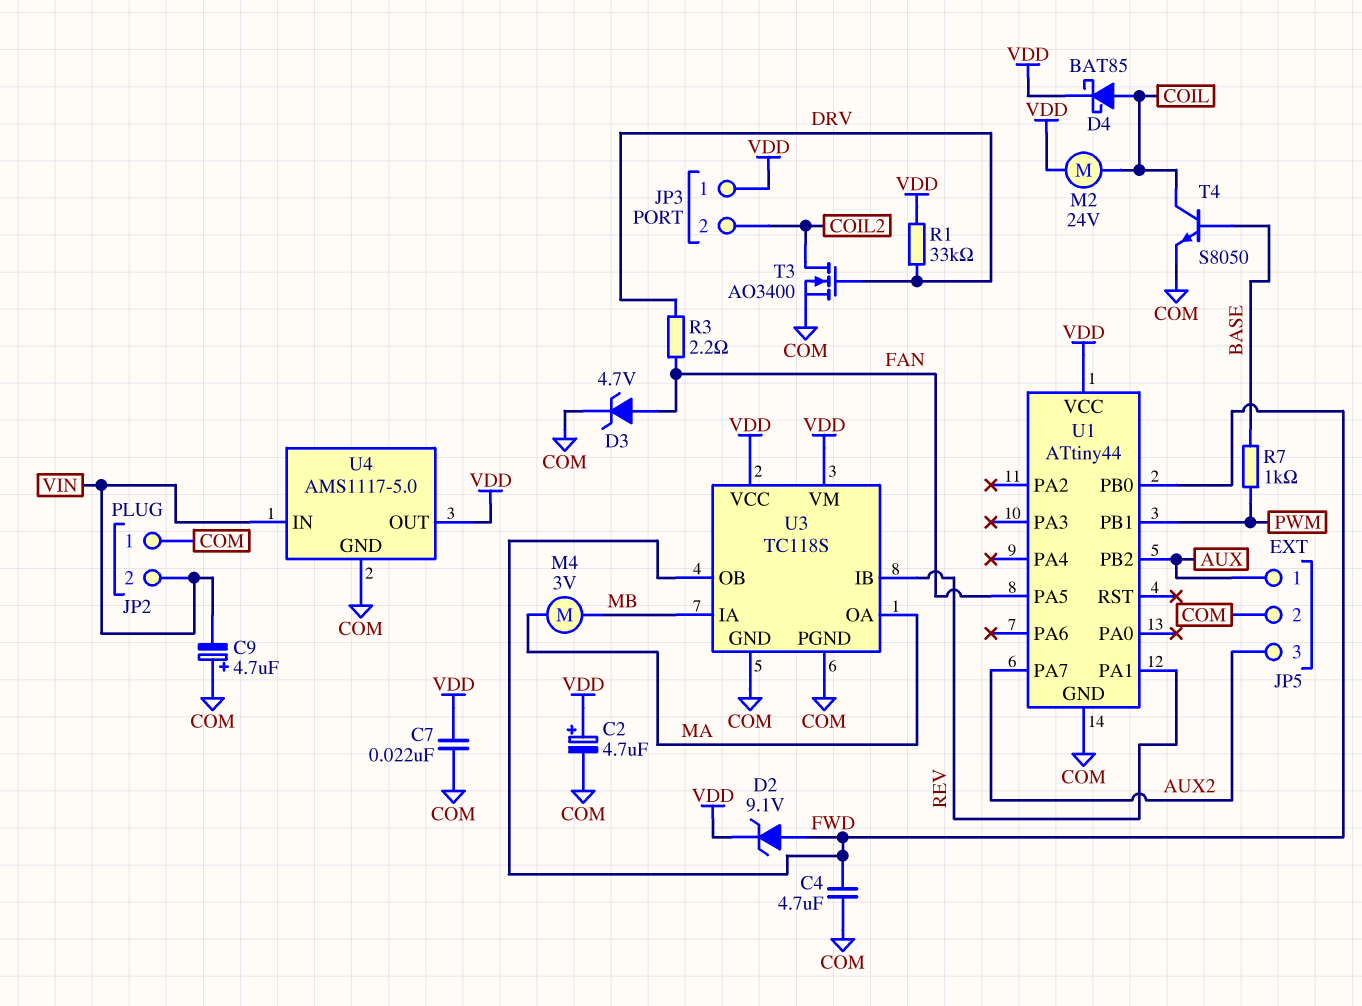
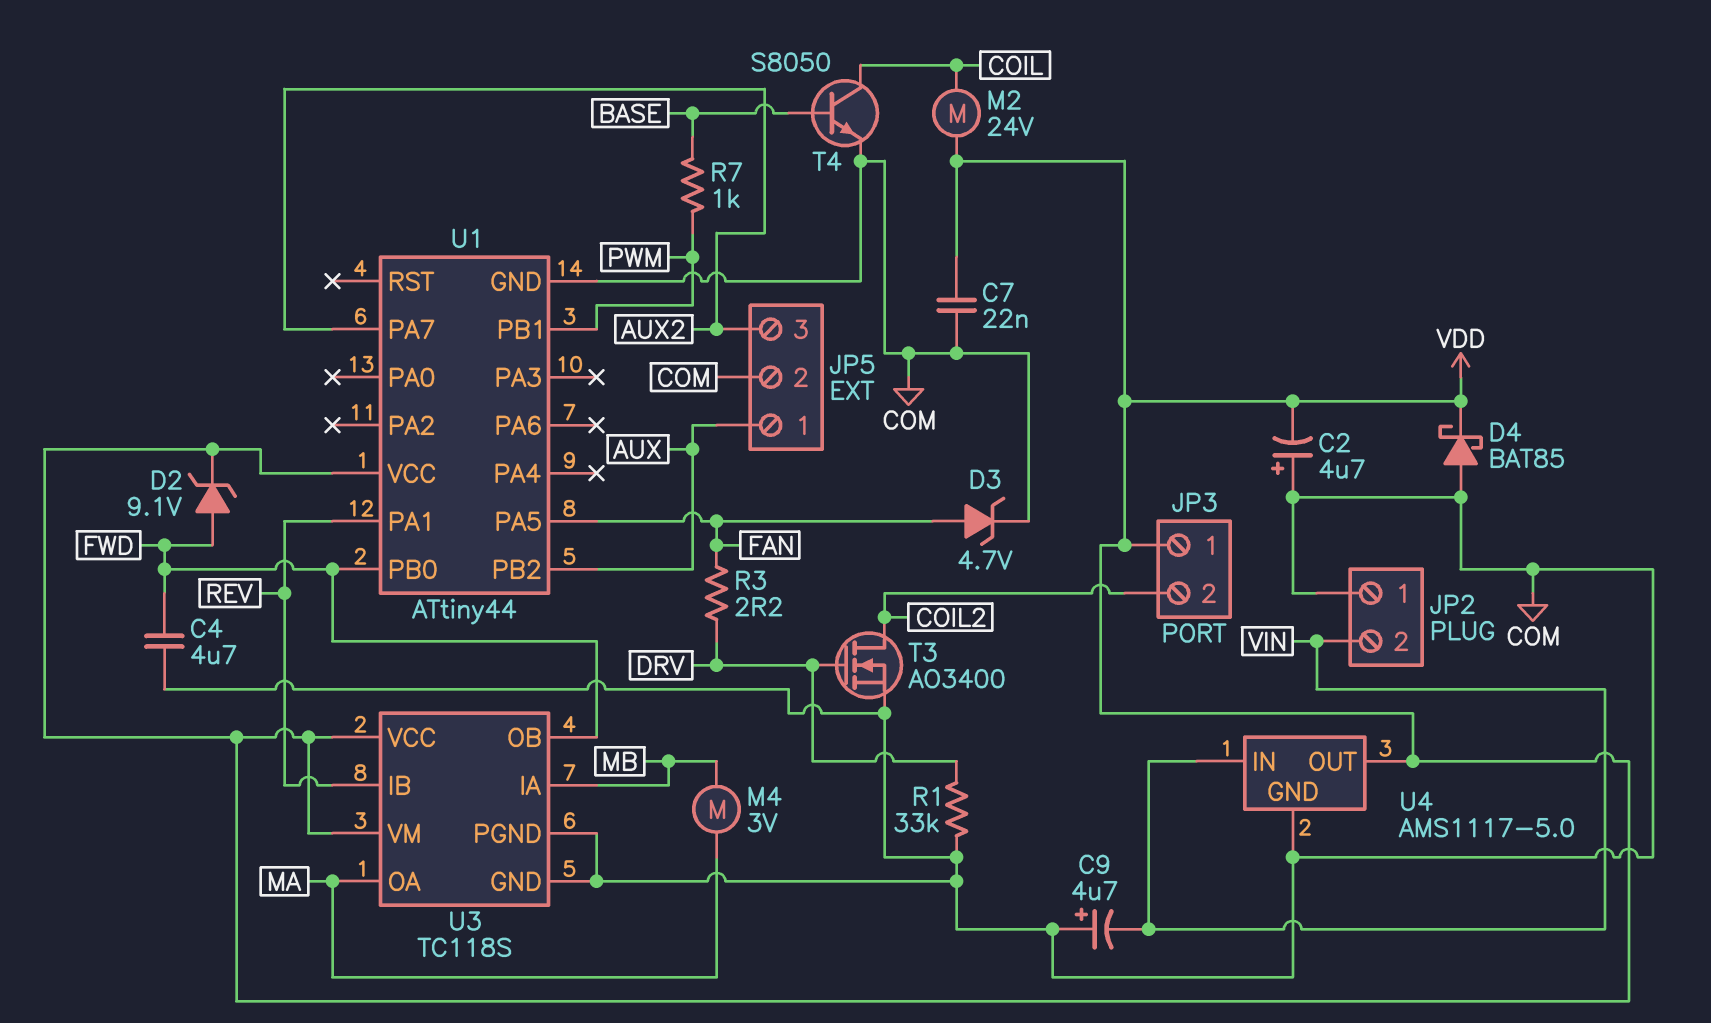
C2: 4.7uF (plus VDD, minus COM) -> 4.7uF (plus COM, minus VDD)
D4: schottky BAT85 (A COIL, K VDD) -> schottky BAT85 (A COM, K VDD)
R1: 33k (DRV, VDD) -> 33k (COM, DRV)

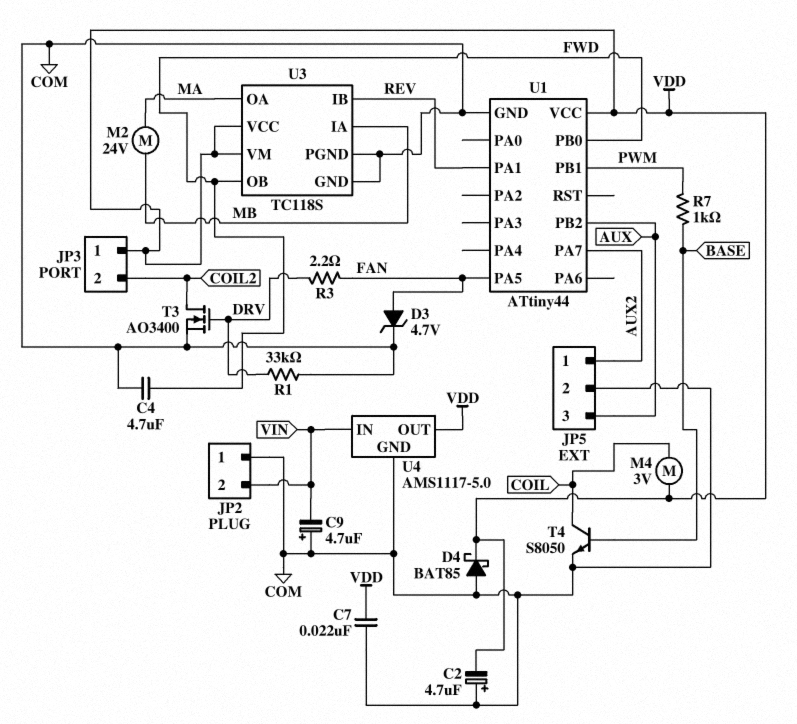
D2: zener 9.1V (A FWD, K VDD) -> none
JP5 pin 1: AUX -> AUX2
JP5 pin 3: AUX2 -> AUX
M2: motor 24V (COIL, VDD) -> motor 24V (MA, MB)
M4: motor 3V (MA, MB) -> motor 3V (COIL, VDD)

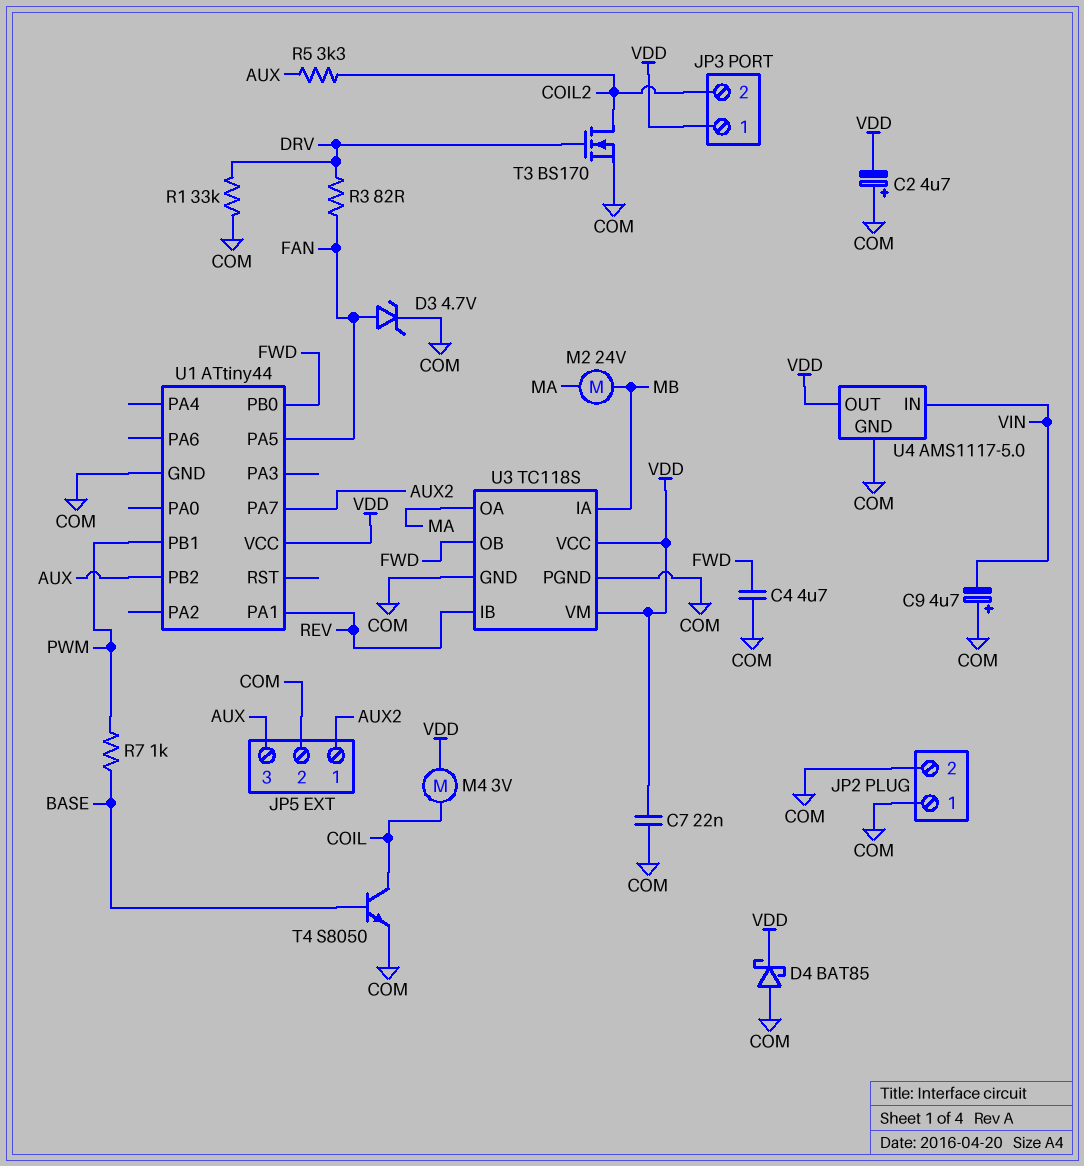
JP2 pin 2: VIN -> COM
R3: 2.2 (DRV, FAN) -> 82 (DRV, FAN)
R5: none -> 3.3k (AUX, COIL2)
T3: NMOS AO3400 (G DRV, D COIL2, S COM) -> NMOS BS170 (G DRV, D COIL2, S COM)

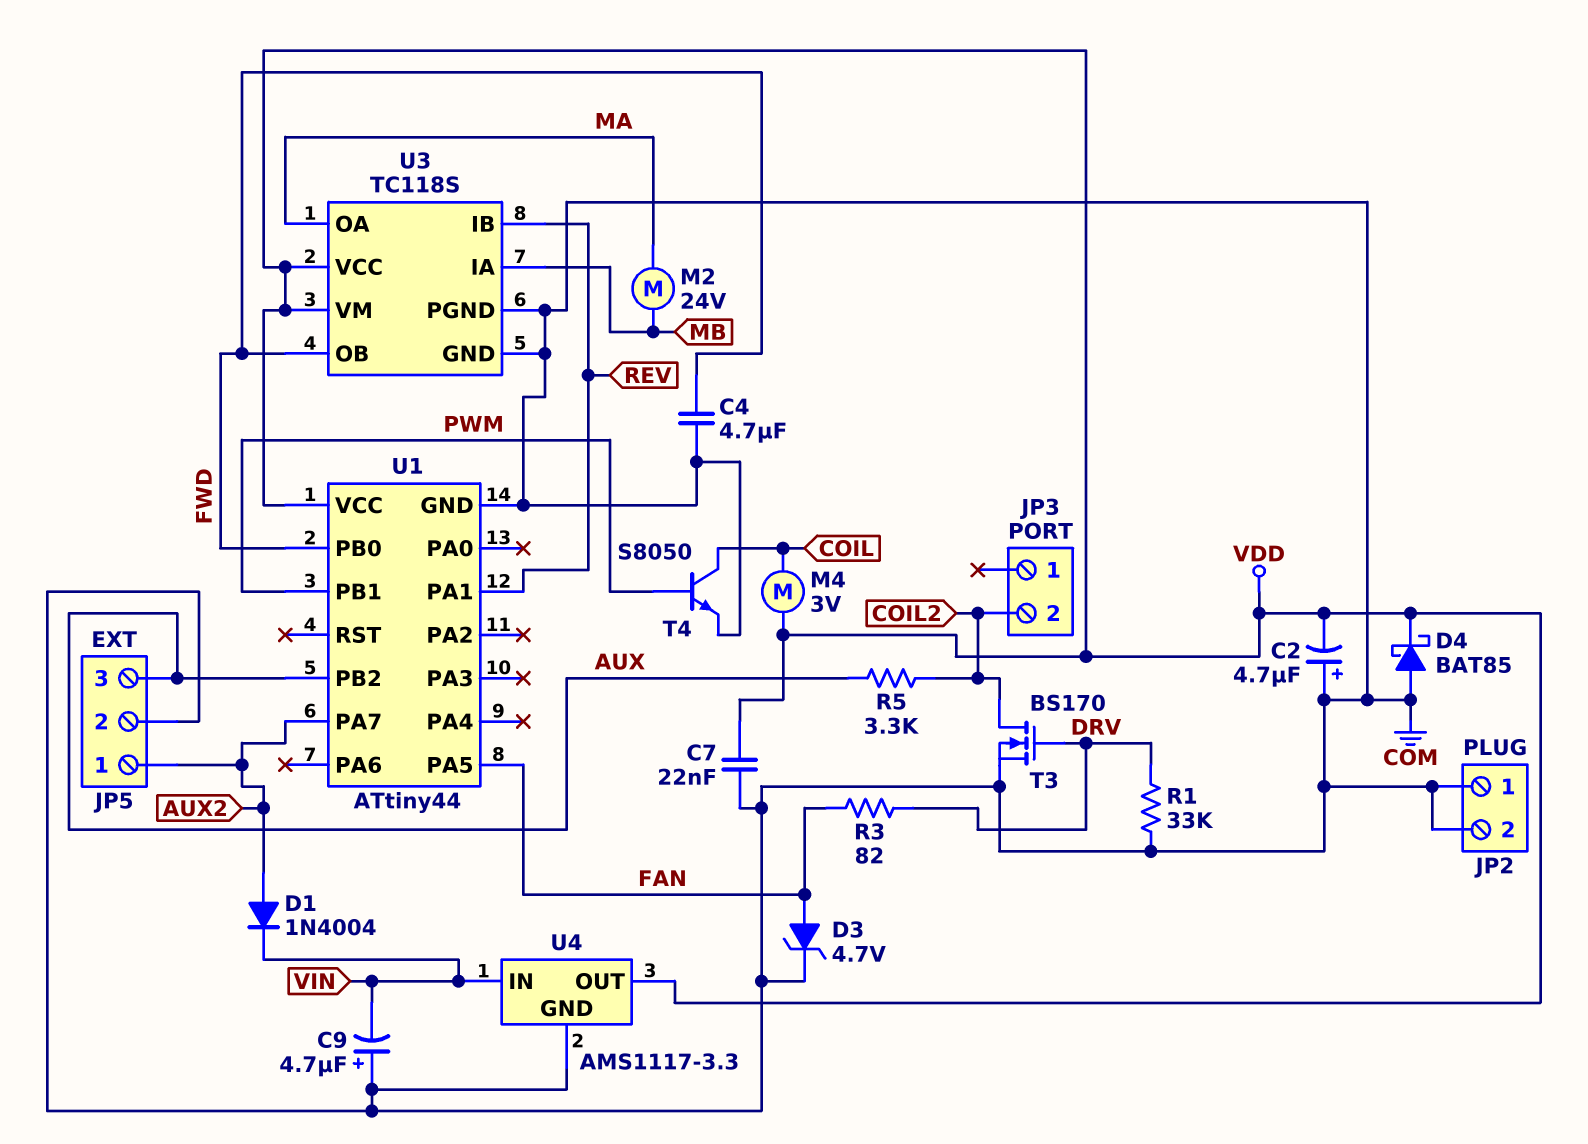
D1: none -> diode 1N4004 (A AUX2, K VIN)
JP3 pin 1: VDD -> none
R7: 1k (BASE, PWM) -> none
T4: NPN S8050 (B BASE, C COIL, E COM) -> NPN S8050 (B PWM, C COIL, E COM)
U4: AMS1117-5.0 -> AMS1117-3.3

